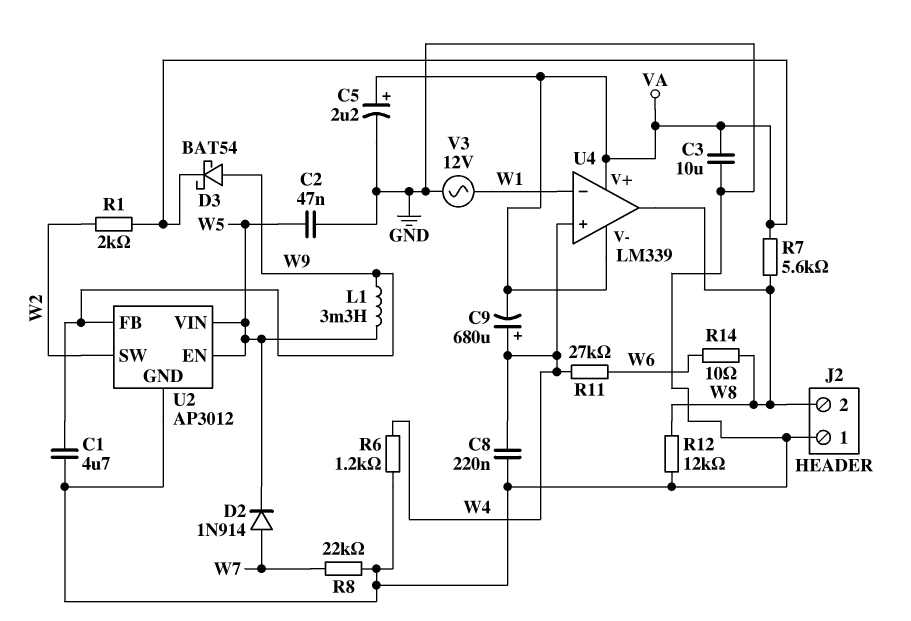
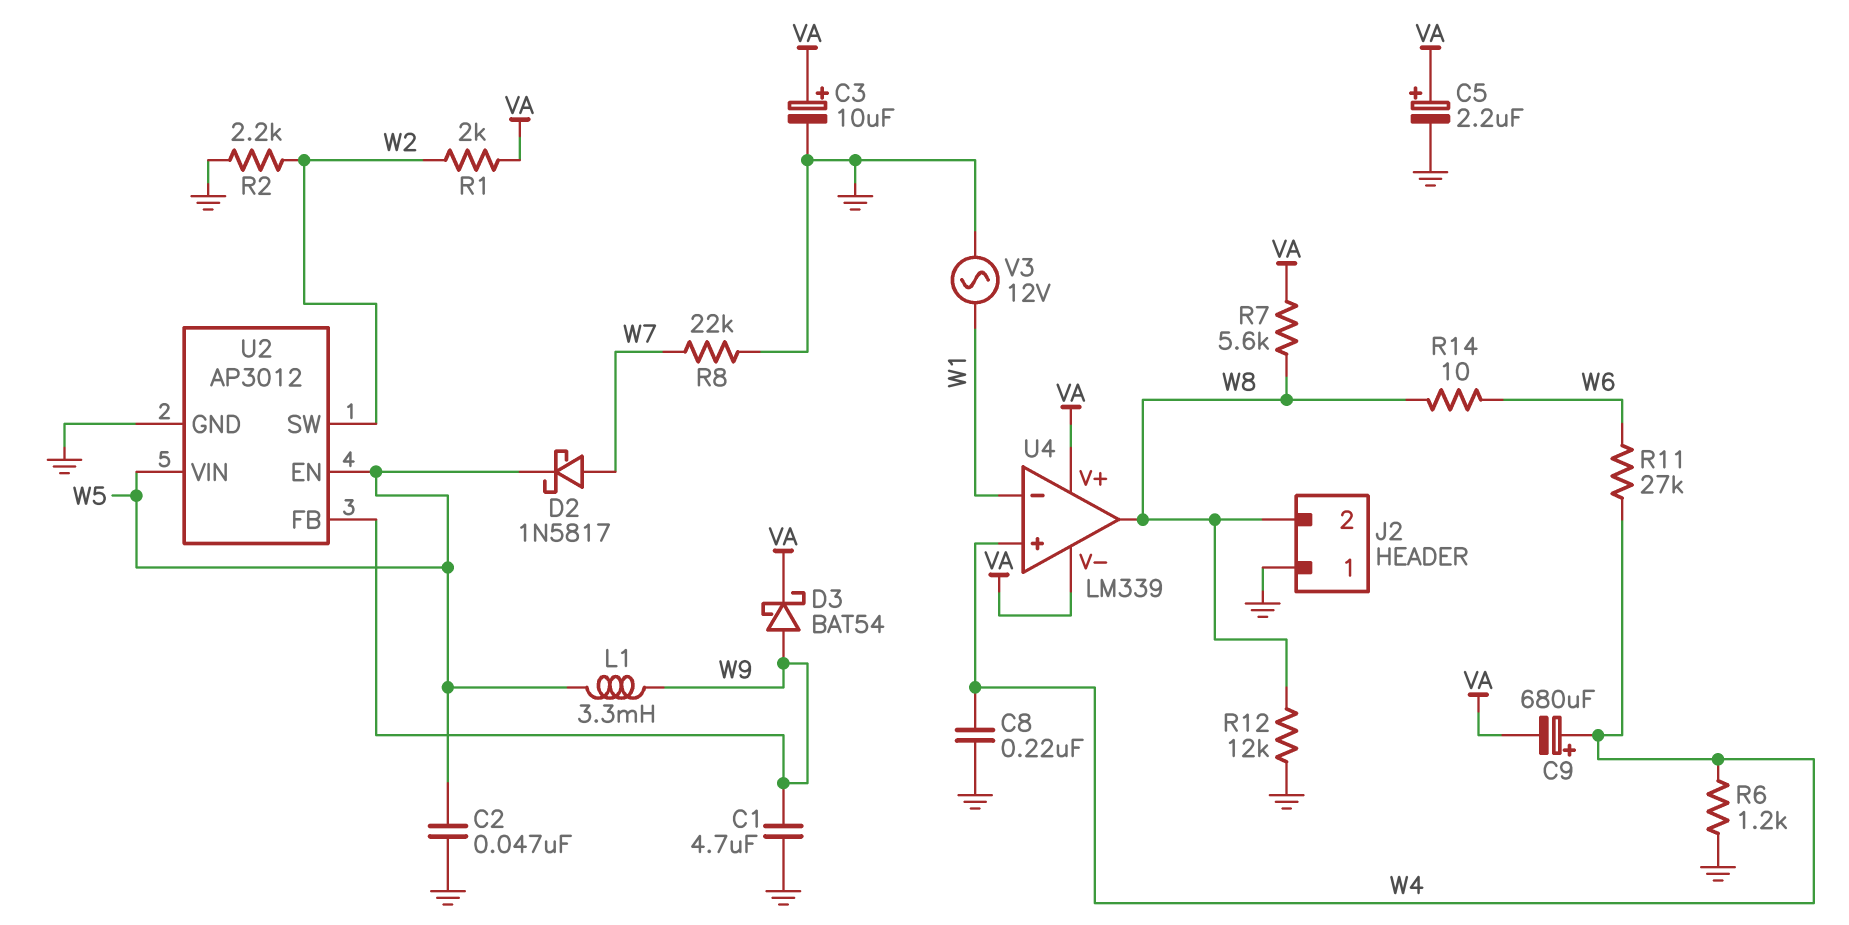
C3: 10uF (GND, VA) -> 10uF (plus VA, minus GND)
D2: diode 1N914 (A W7, K W5) -> schottky 1N5817 (A W7, K W5)
R2: none -> 2.2k (GND, W2)

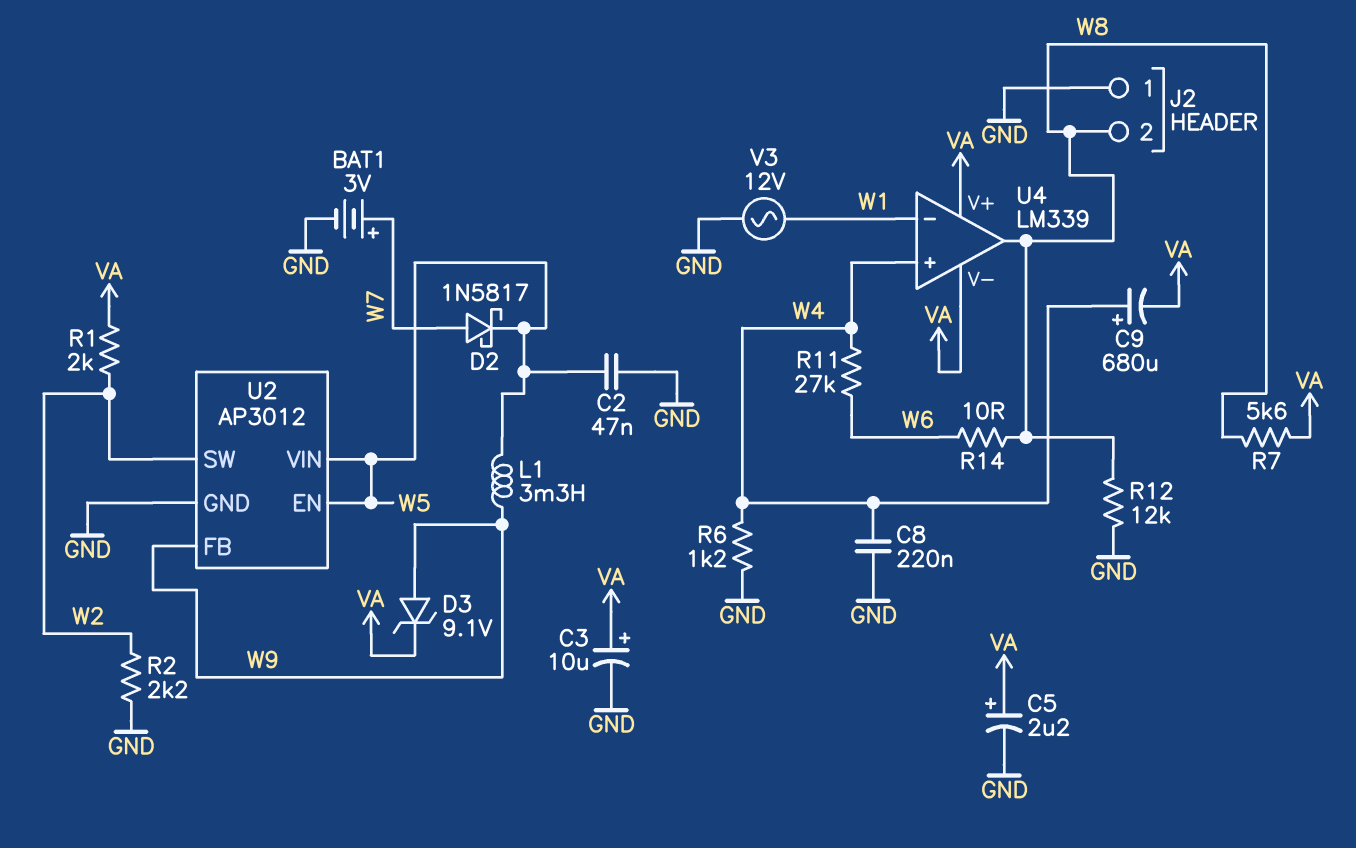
BAT1: none -> 3V (plus W7, minus GND)
C1: 4.7uF (GND, W9) -> none
D3: schottky BAT54 (A W9, K VA) -> zener 9.1V (A W9, K VA)
R8: 22k (GND, W7) -> none

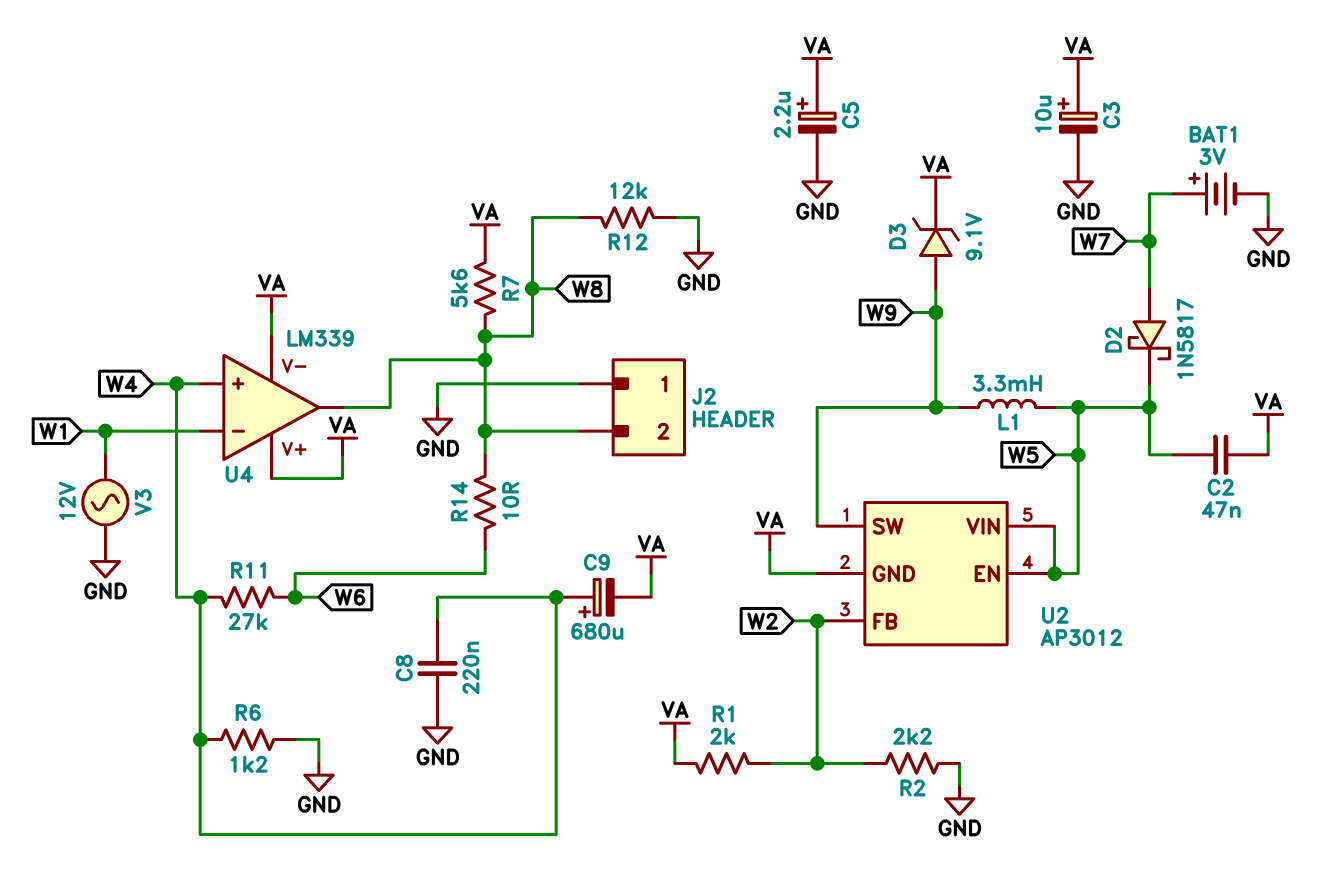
C2: 47nF (GND, W5) -> 47nF (VA, W5)
U2 pin FB: W9 -> W2
U2 pin GND: GND -> VA
U2 pin SW: W2 -> W9

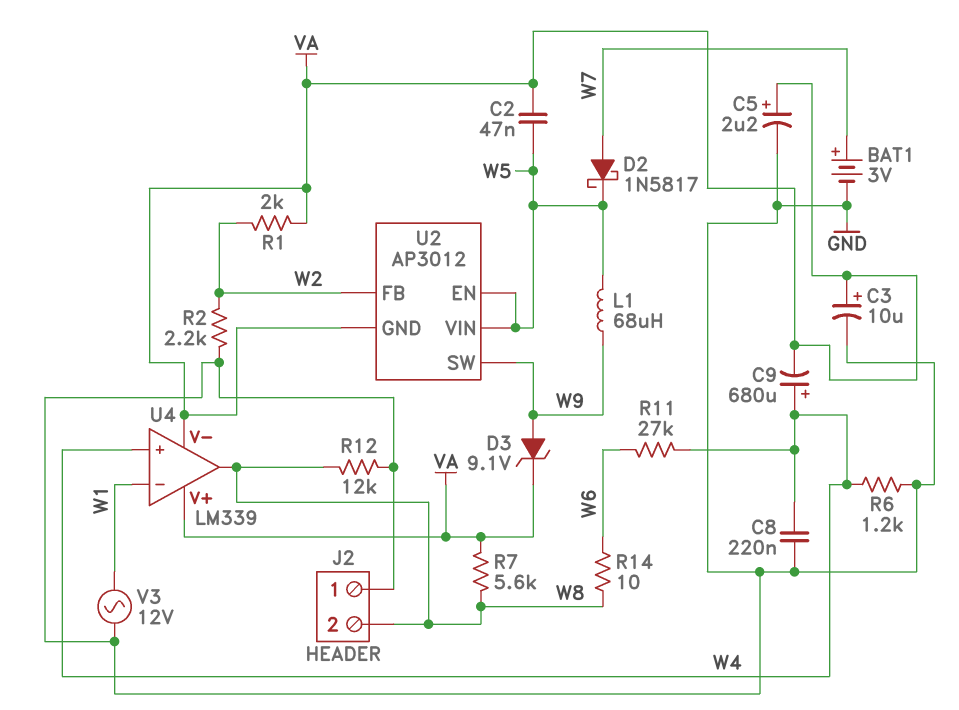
L1: 3.3mH (W5, W9) -> 68uH (W5, W9)

